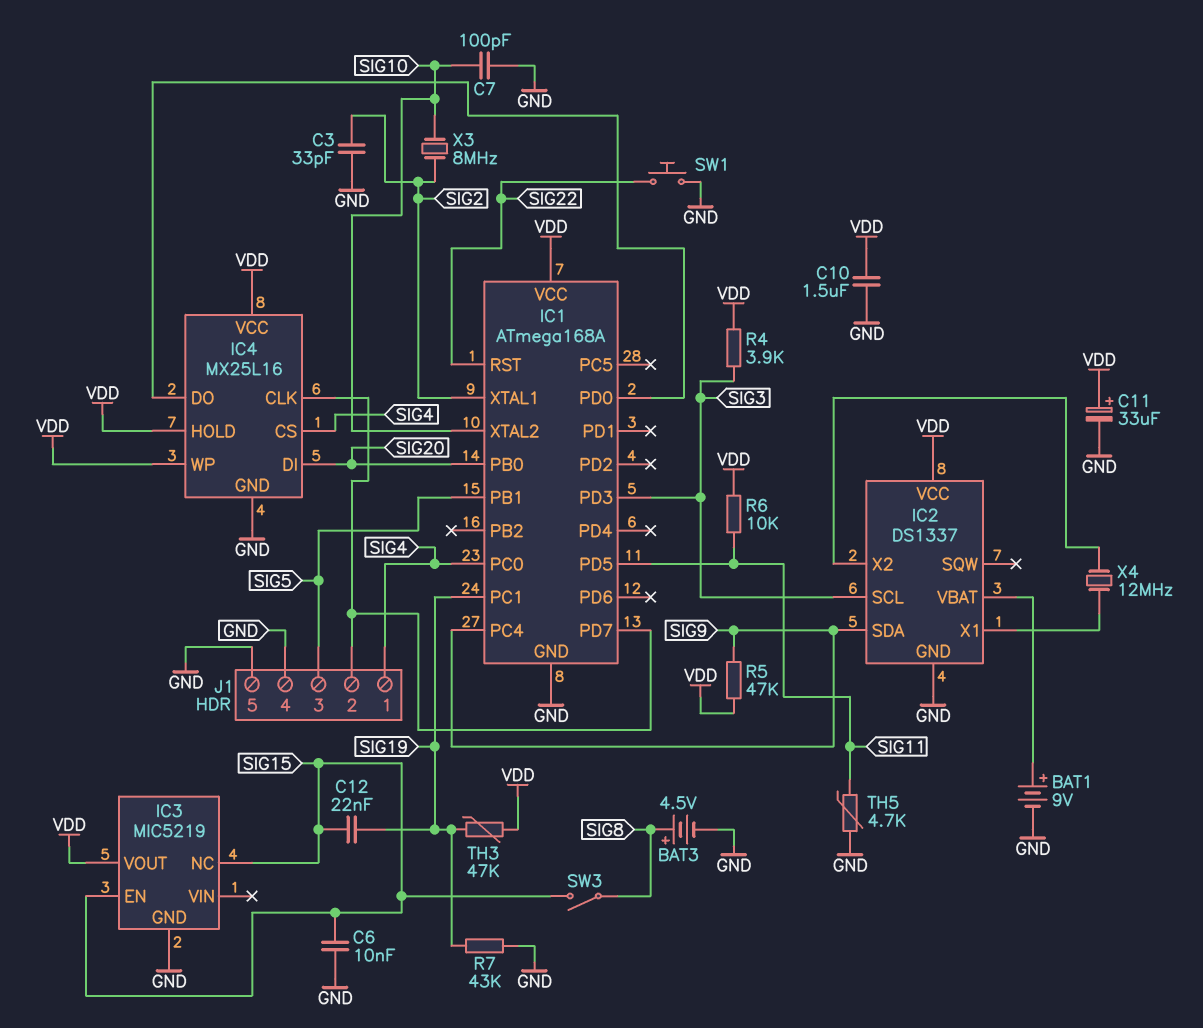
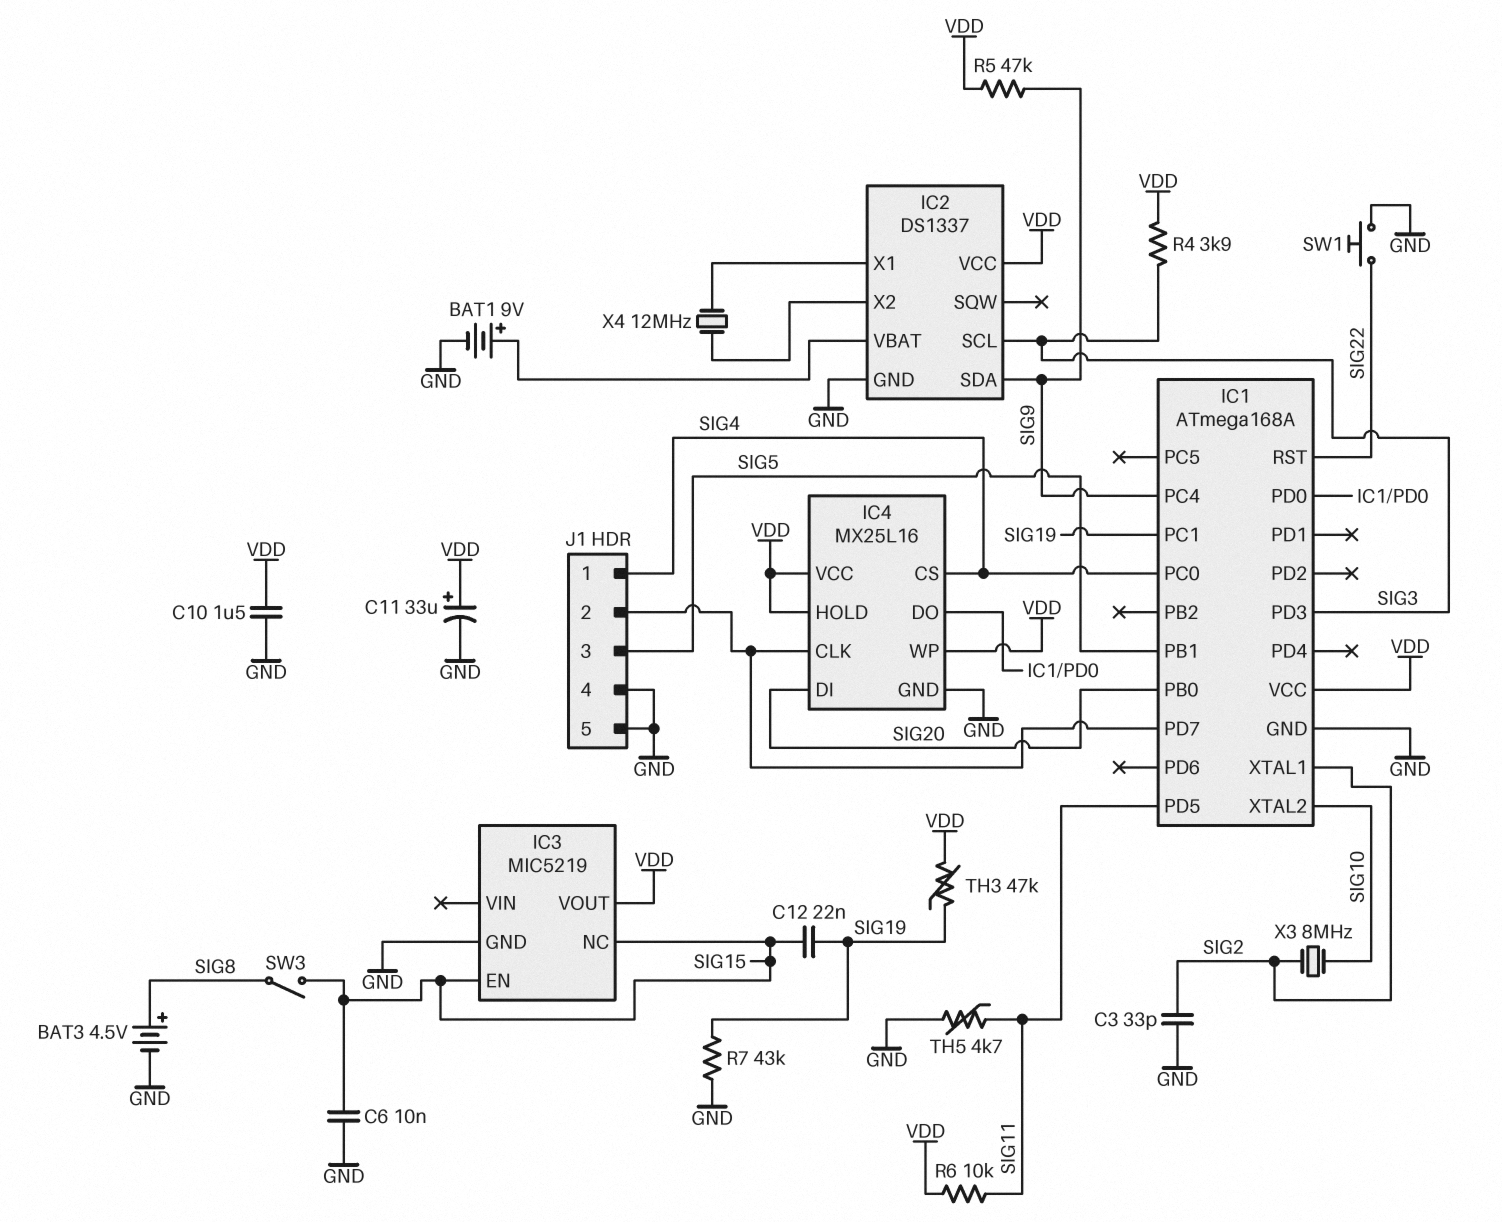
C7: 100pF (GND, SIG10) -> none

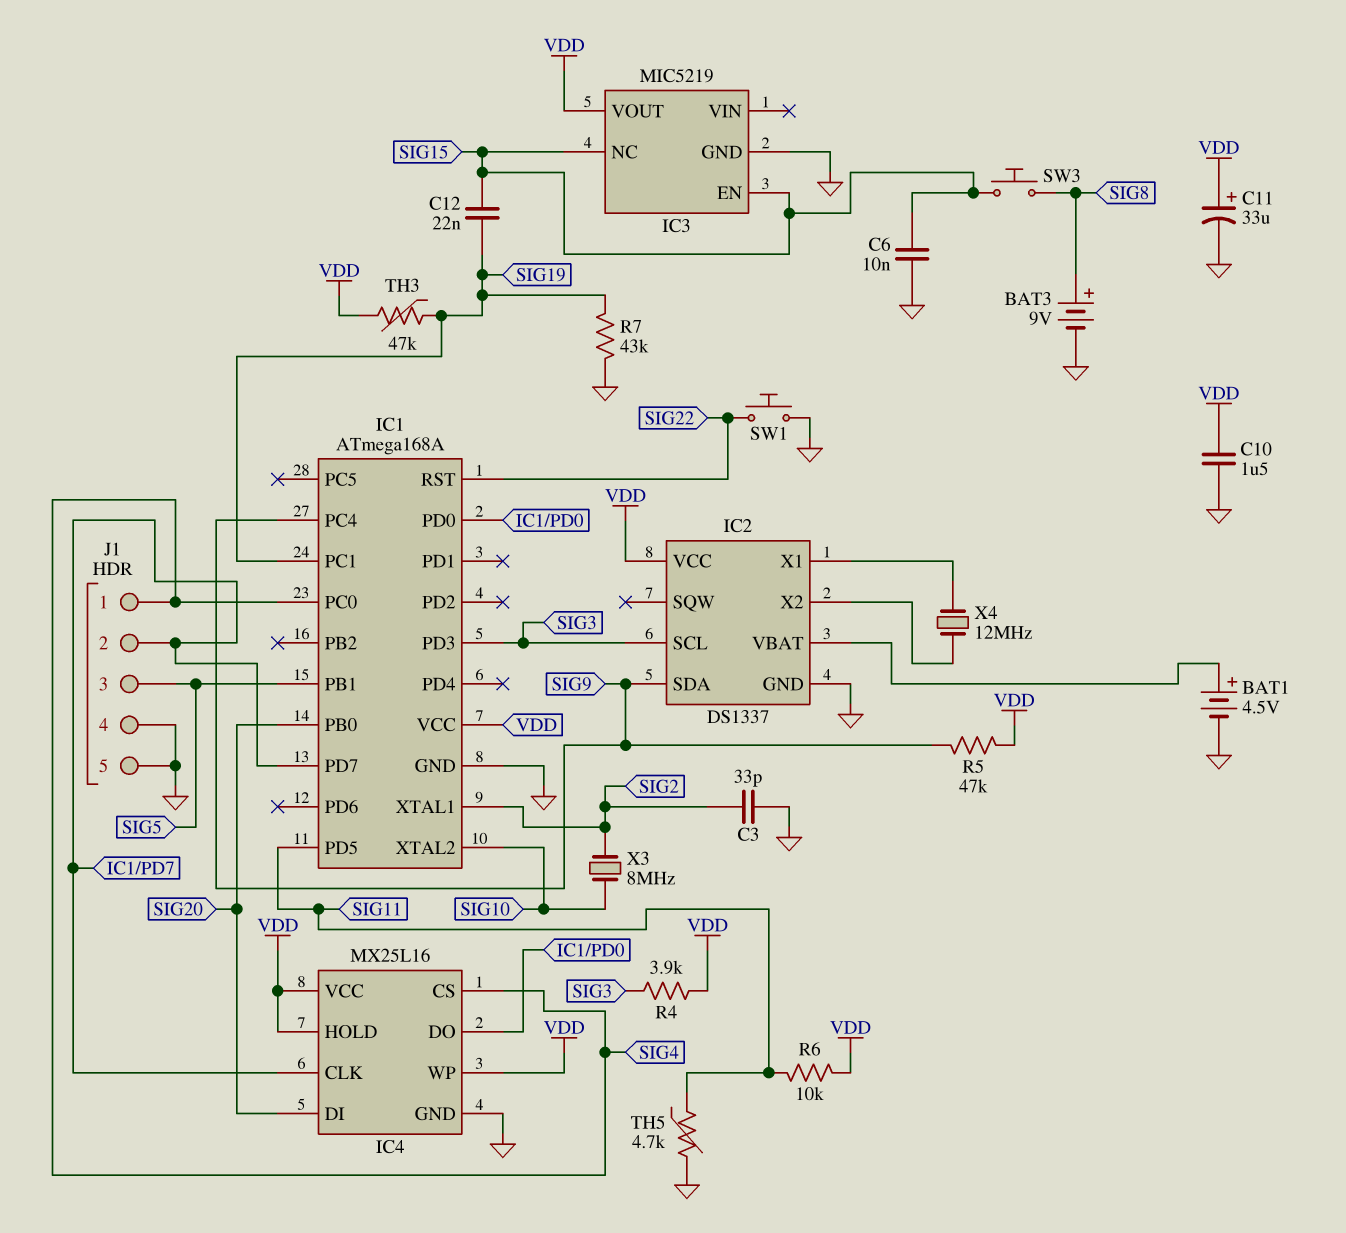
BAT1: 9V (plus IC2/VBAT, minus GND) -> 4.5V (plus IC2/VBAT, minus GND)
BAT3: 4.5V (plus SIG8, minus GND) -> 9V (plus SIG8, minus GND)
SW3: switch (SIG8, SIG15) -> button (SIG8, SIG15)

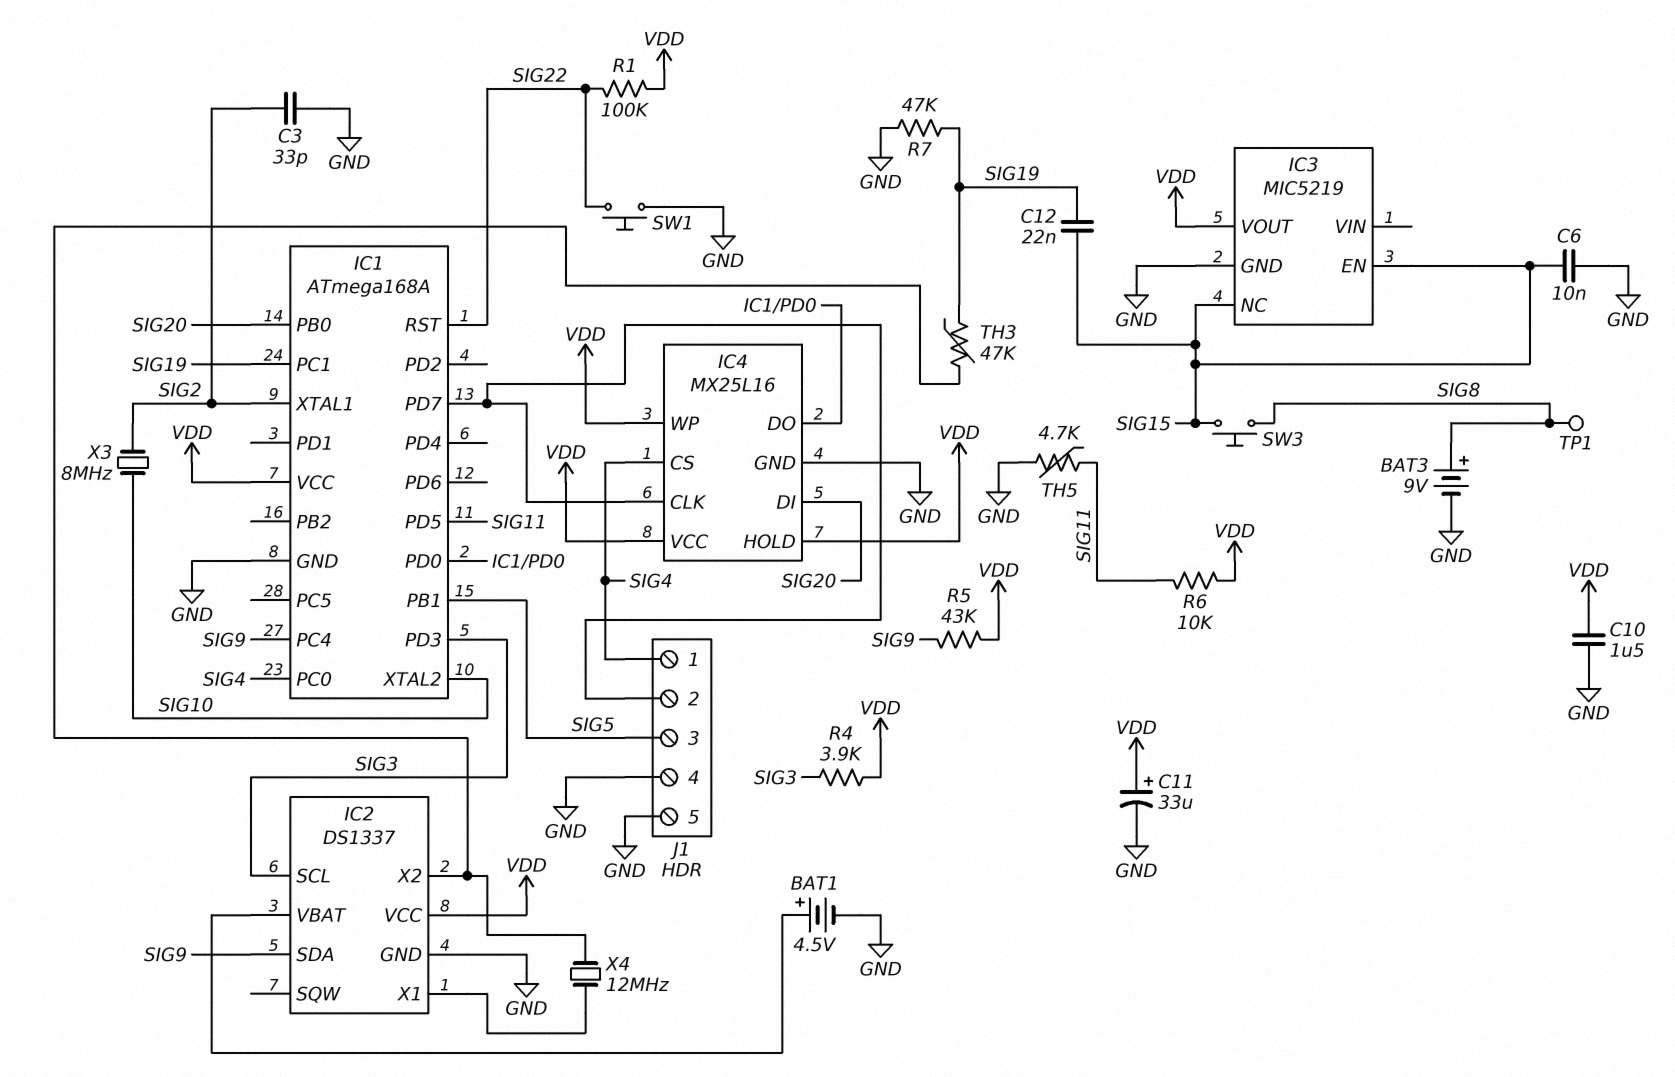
R1: none -> 100k (SIG22, VDD)
R5: 47k (SIG9, VDD) -> 43k (SIG9, VDD)
R7: 43k (GND, SIG19) -> 47k (GND, SIG19)
TH3: 47k (SIG19, VDD) -> 47k (IC2/X2, SIG19)
TP1: none -> test point (SIG8)

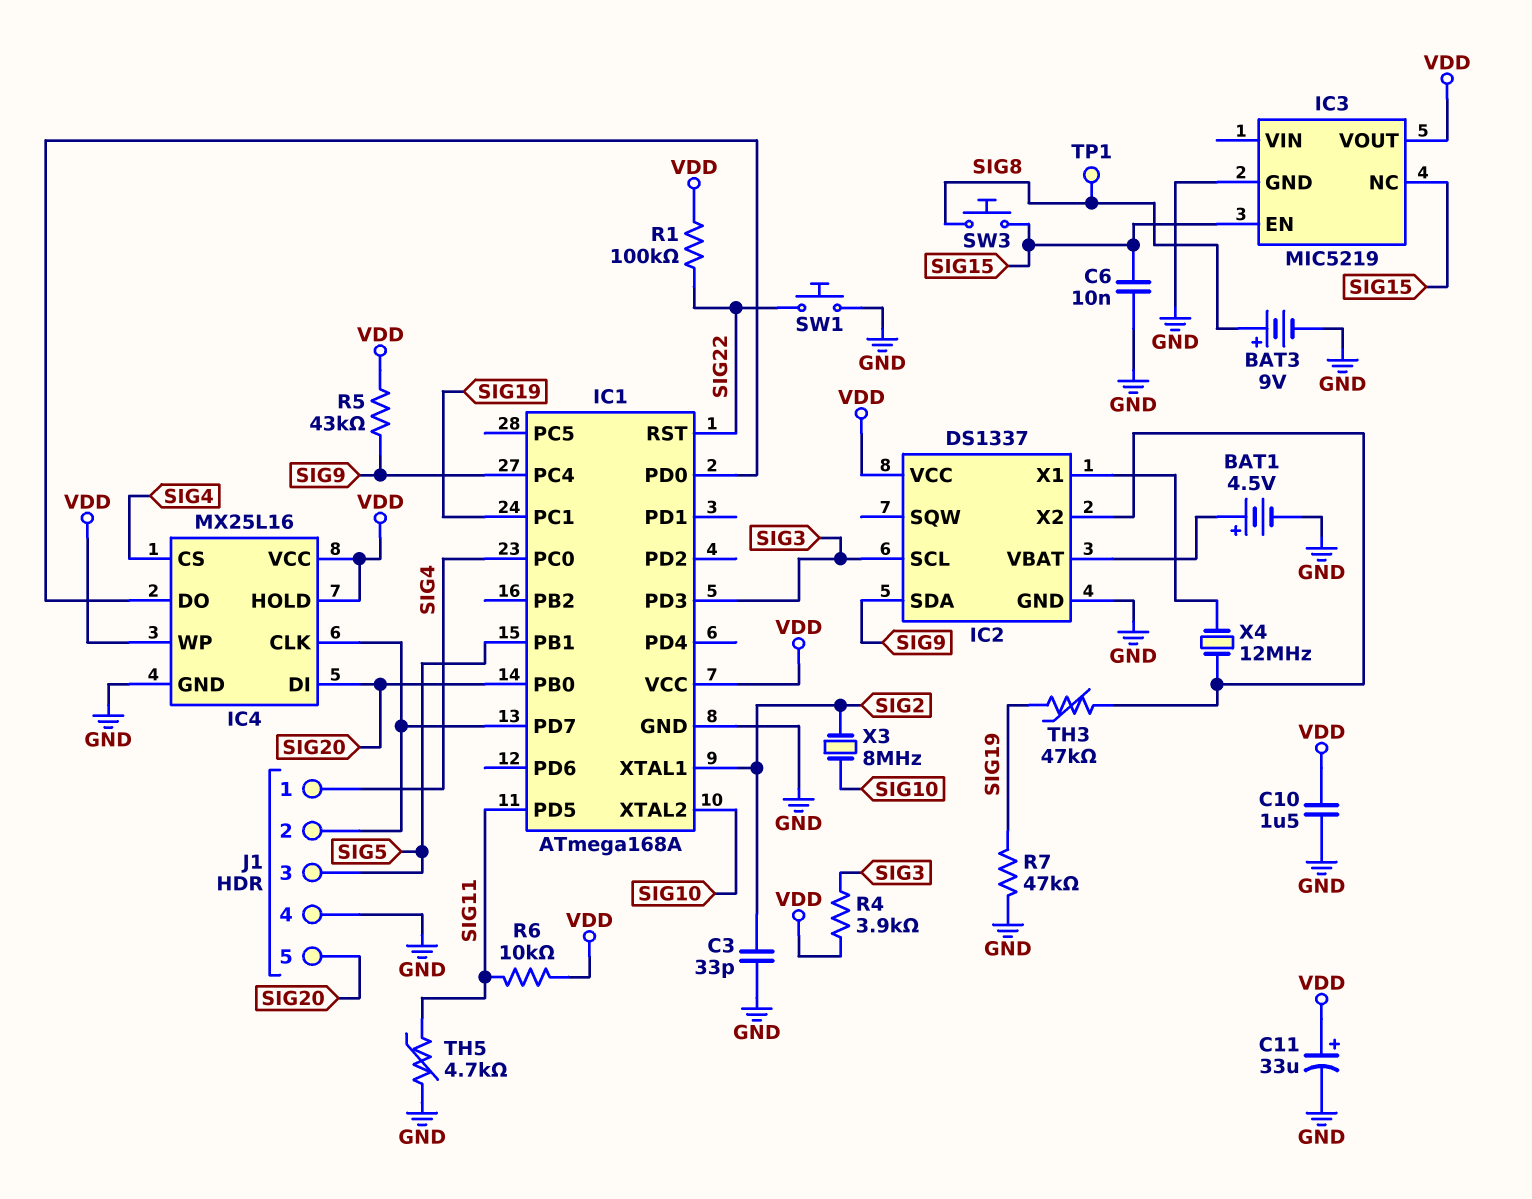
C12: 22nF (SIG15, SIG19) -> none
J1 pin 5: GND -> SIG20

